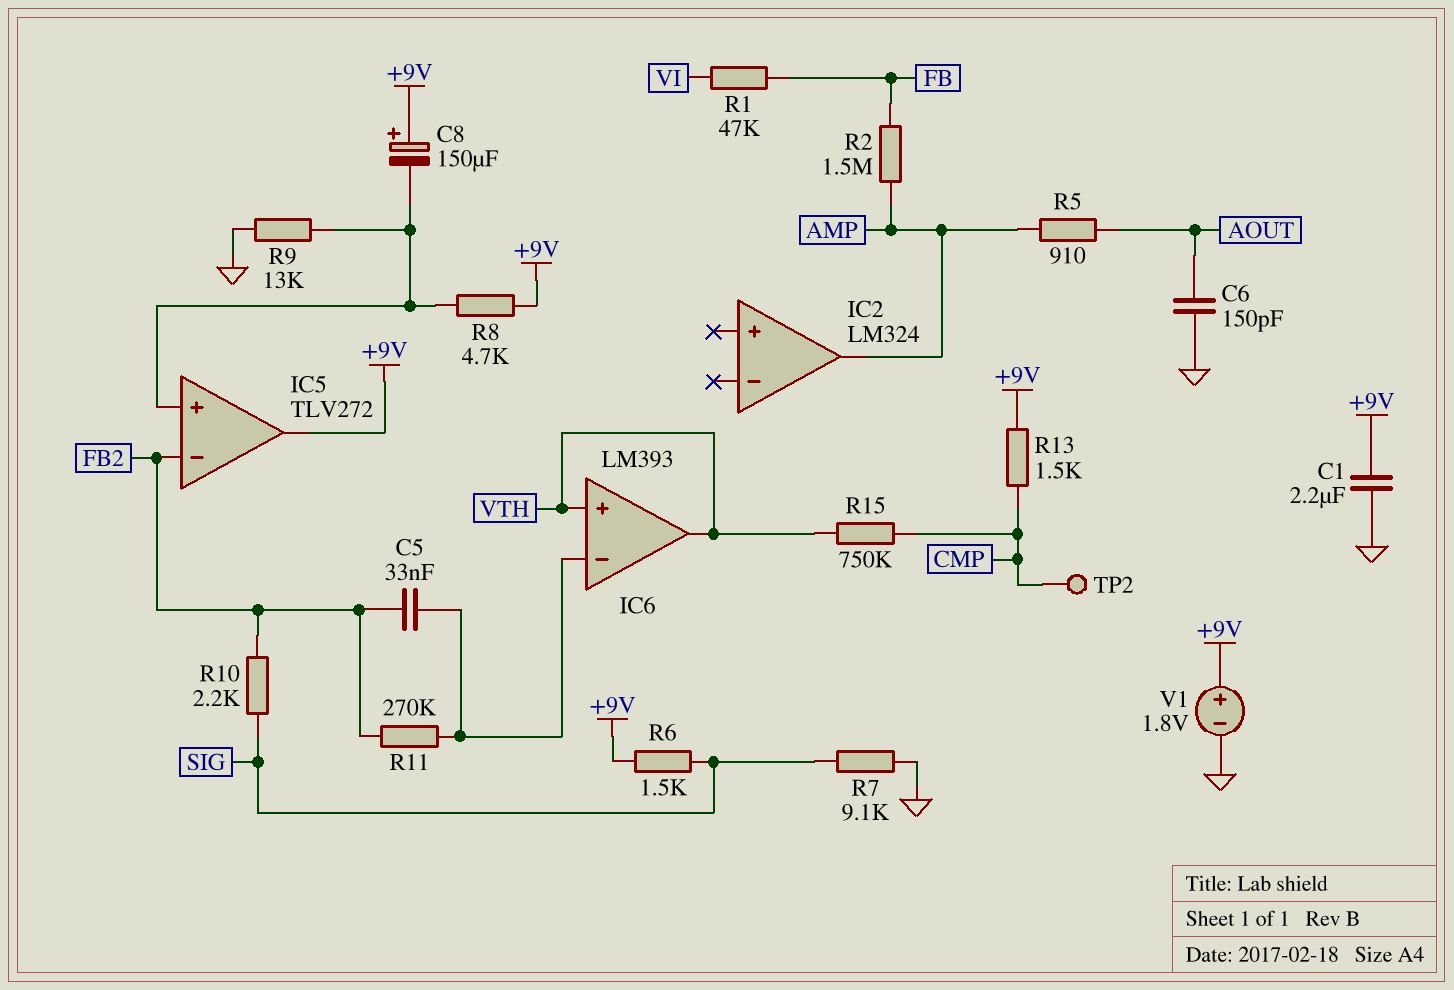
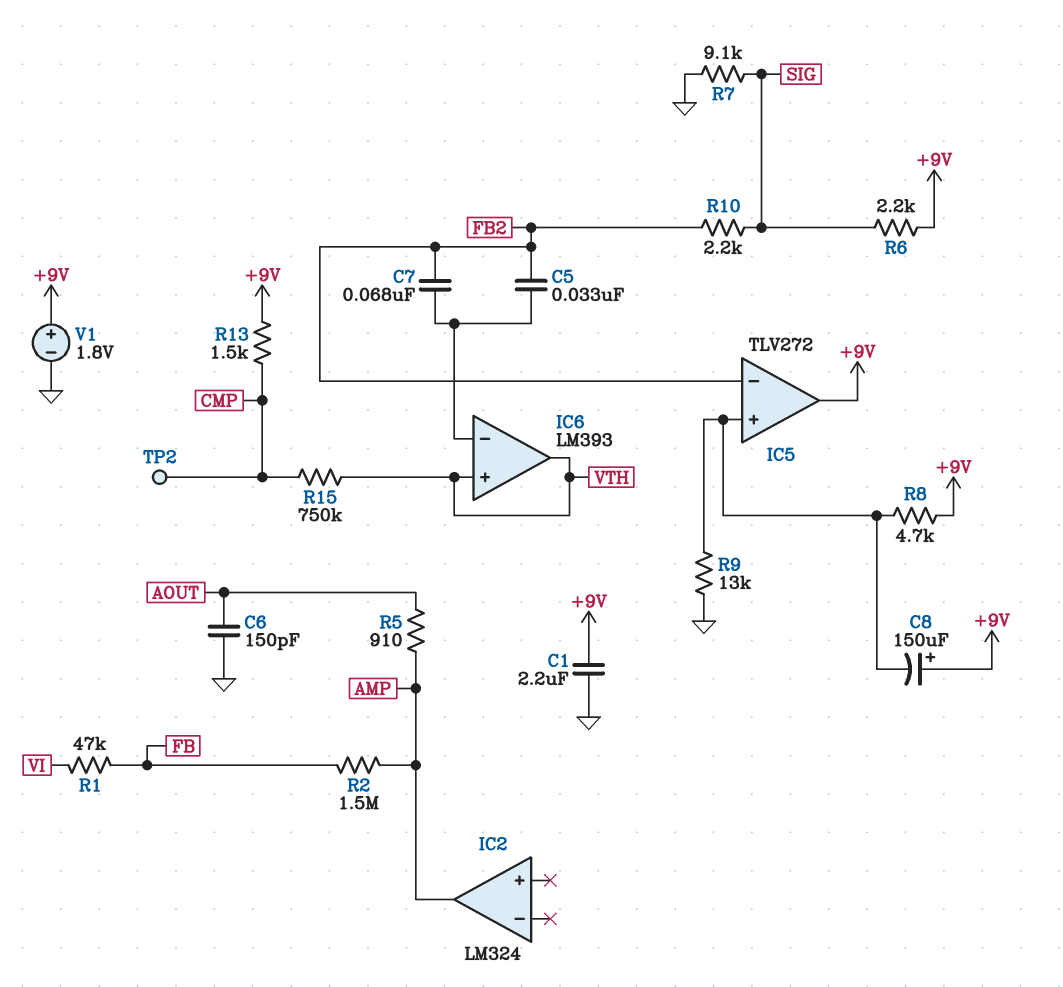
C7: none -> 68nF (FB2, IC6/in-)
R6: 1.5k (+9V, SIG) -> 2.2k (+9V, SIG)
R11: 270k (FB2, IC6/in-) -> none

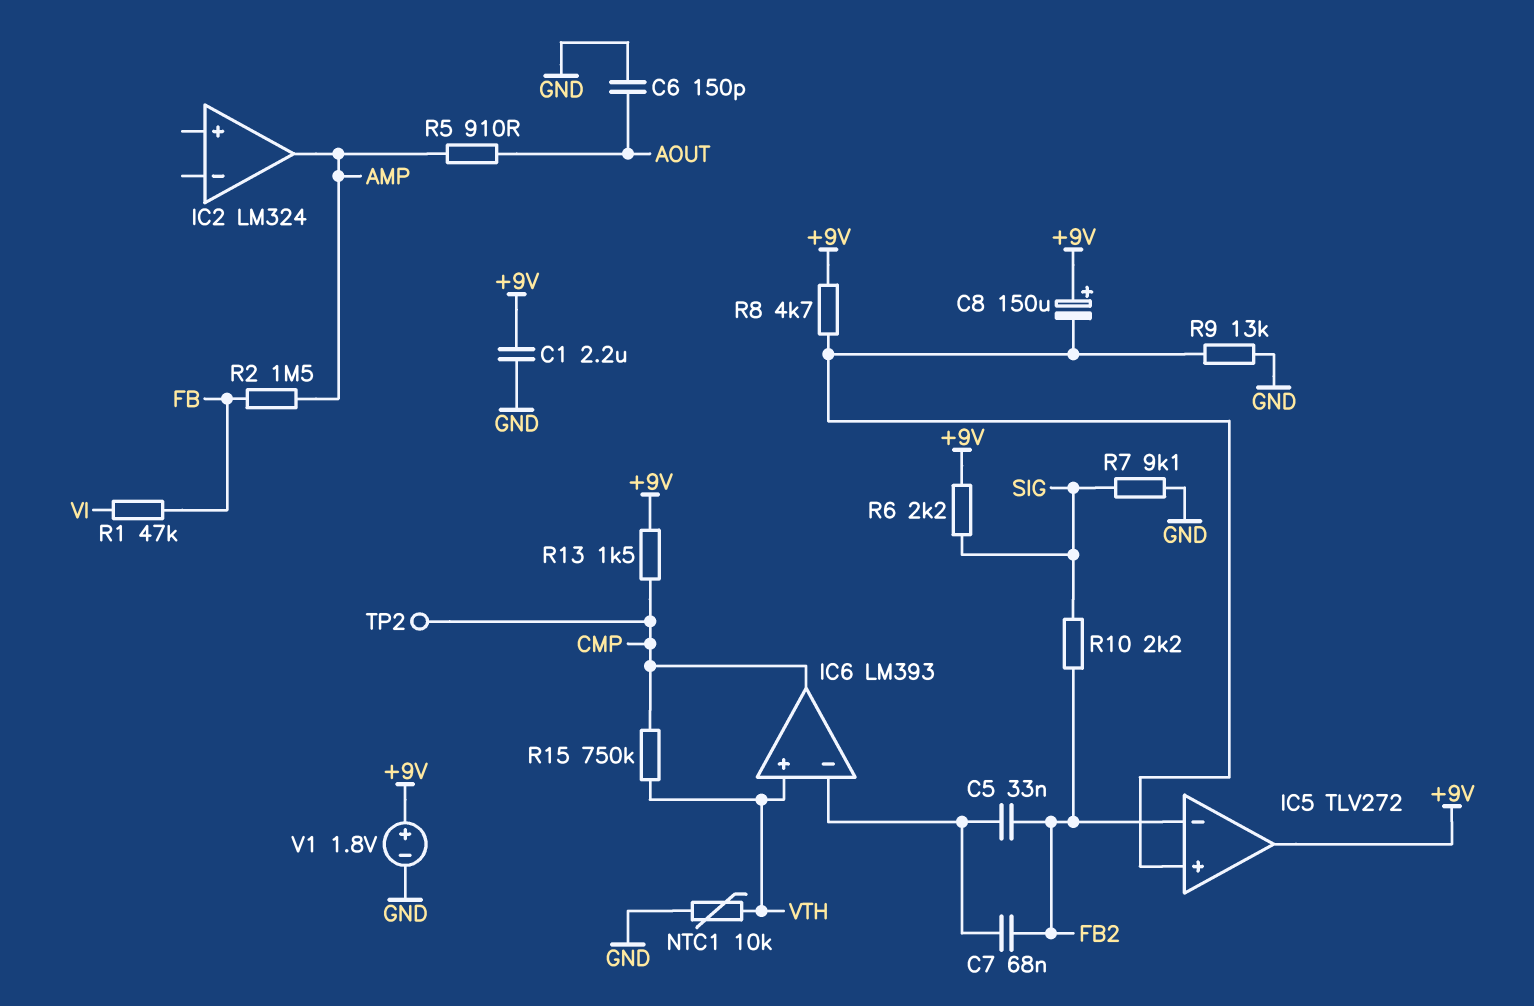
IC6 pin out: VTH -> CMP
NTC1: none -> 10k (GND, VTH)

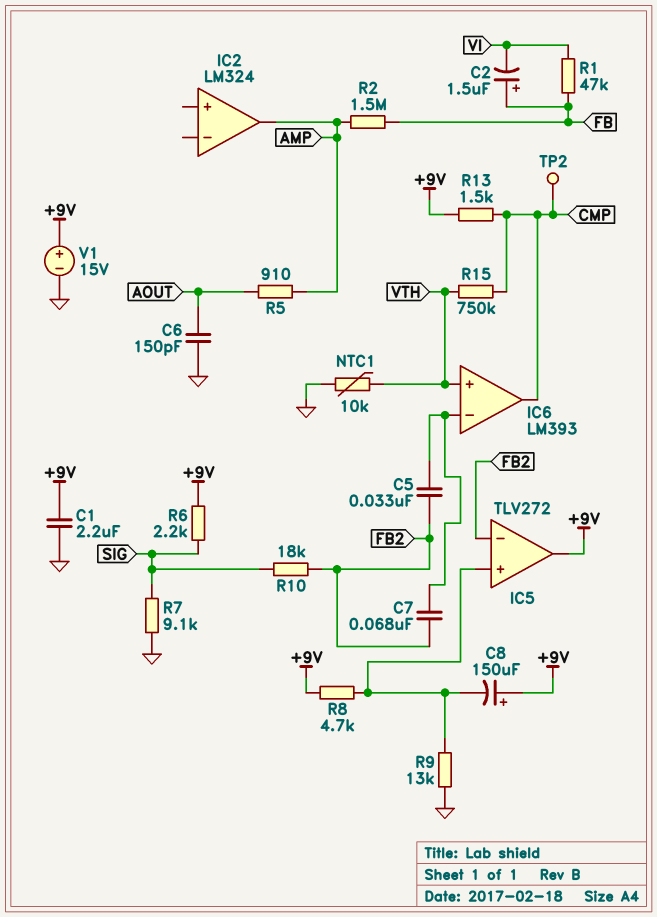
C2: none -> 1.5uF (plus FB, minus VI)
R10: 2.2k (FB2, SIG) -> 18k (FB2, SIG)
V1: 1.8V (plus +9V, minus GND) -> 15V (plus +9V, minus GND)

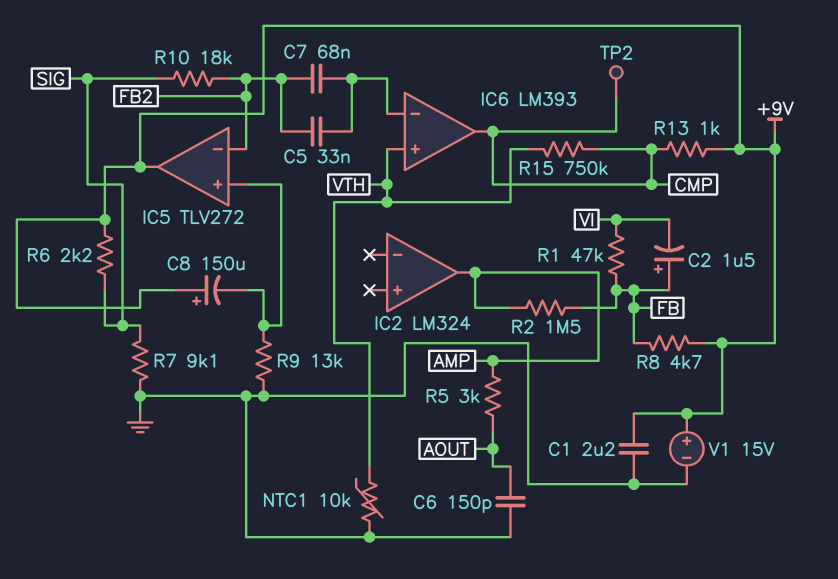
R5: 910 (AMP, AOUT) -> 3k (AMP, AOUT)
R8: 4.7k (+9V, IC5/in+) -> 4.7k (+9V, FB)
R13: 1.5k (+9V, CMP) -> 1k (+9V, CMP)

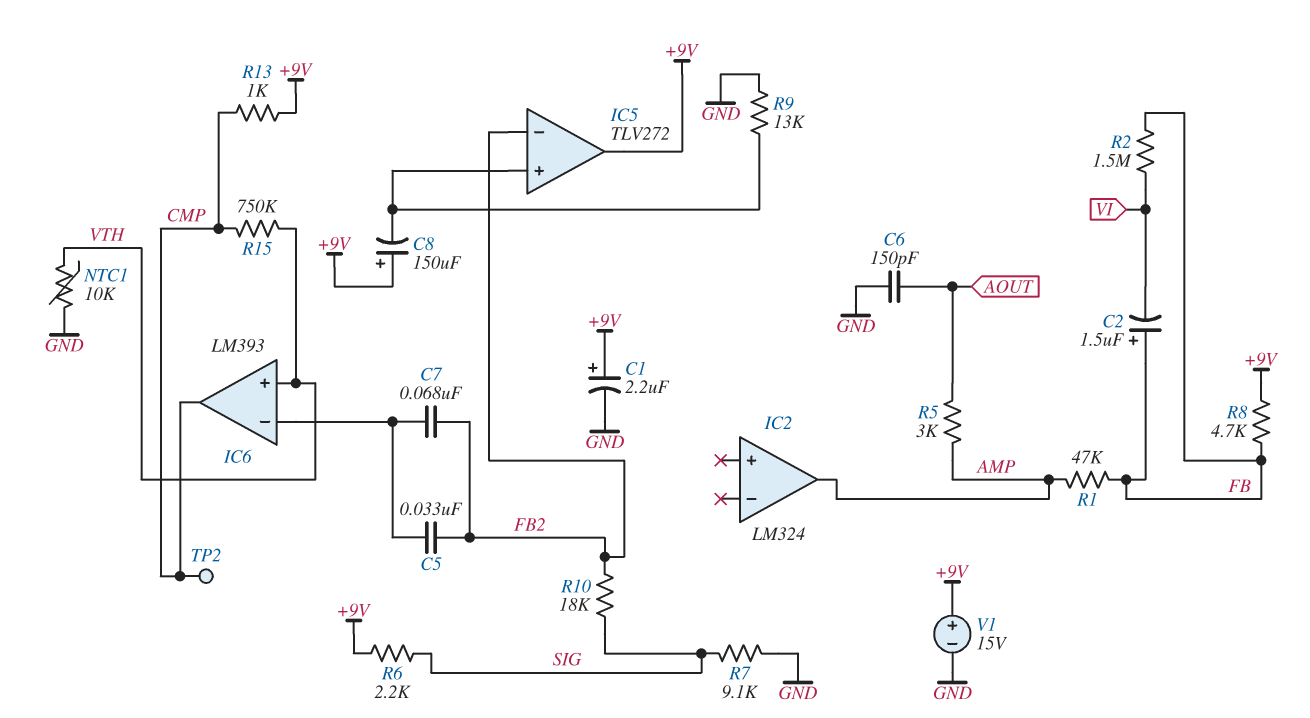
C1: 2.2uF (+9V, GND) -> 2.2uF (plus +9V, minus GND)
R1: 47k (FB, VI) -> 47k (AMP, FB)
R2: 1.5M (AMP, FB) -> 1.5M (FB, VI)

